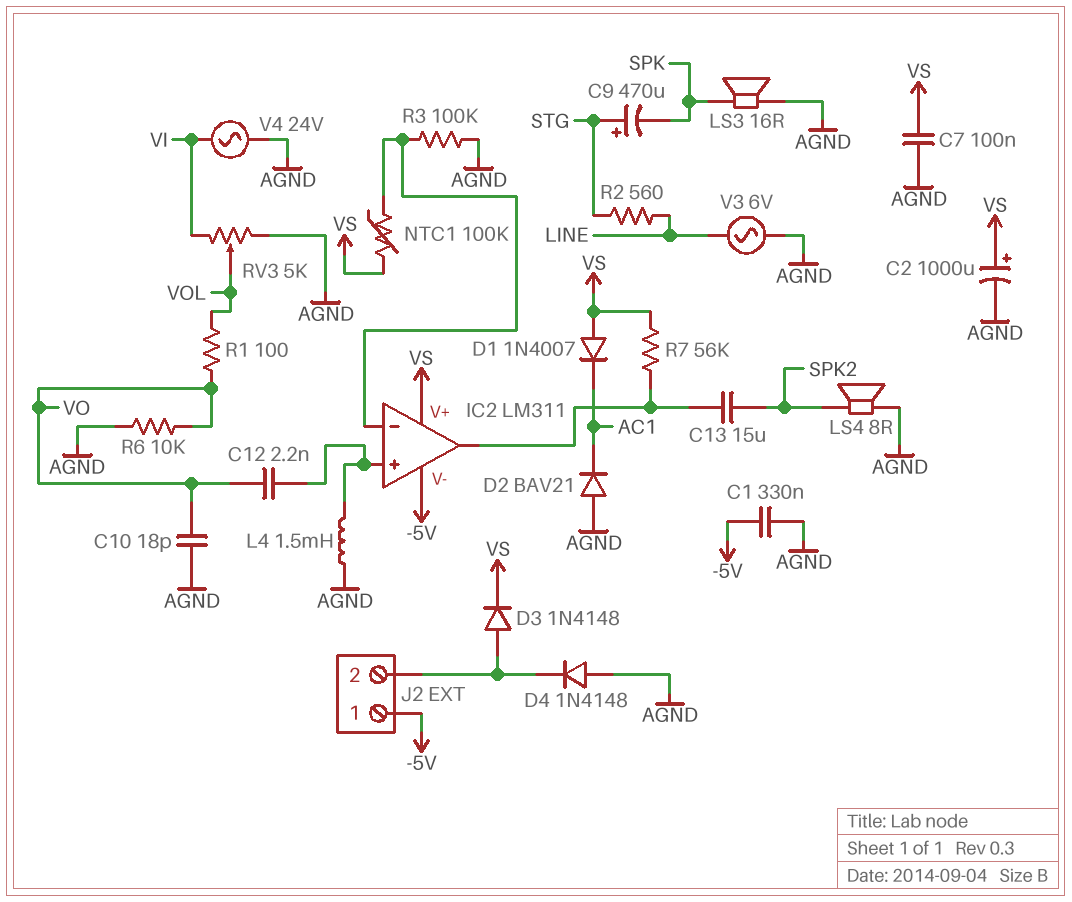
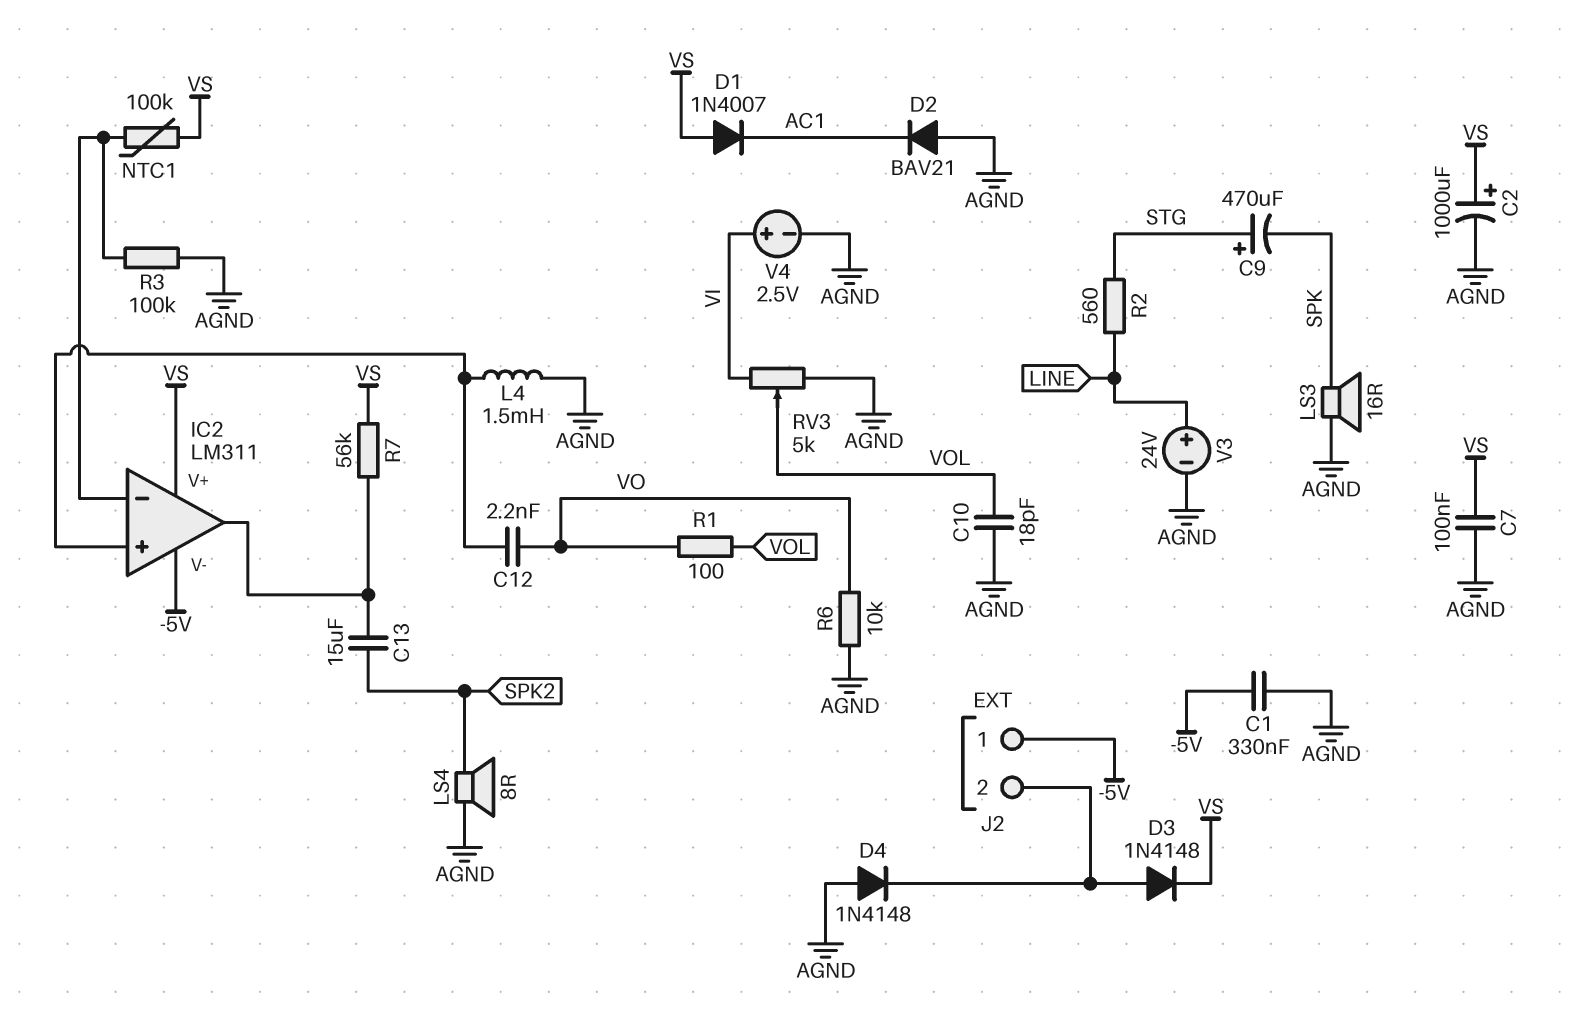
C10: 18pF (AGND, VO) -> 18pF (AGND, VOL)
V3: AC 6V (AGND, LINE) -> 24V (plus LINE, minus AGND)
V4: AC 24V (AGND, VI) -> 2.5V (plus VI, minus AGND)

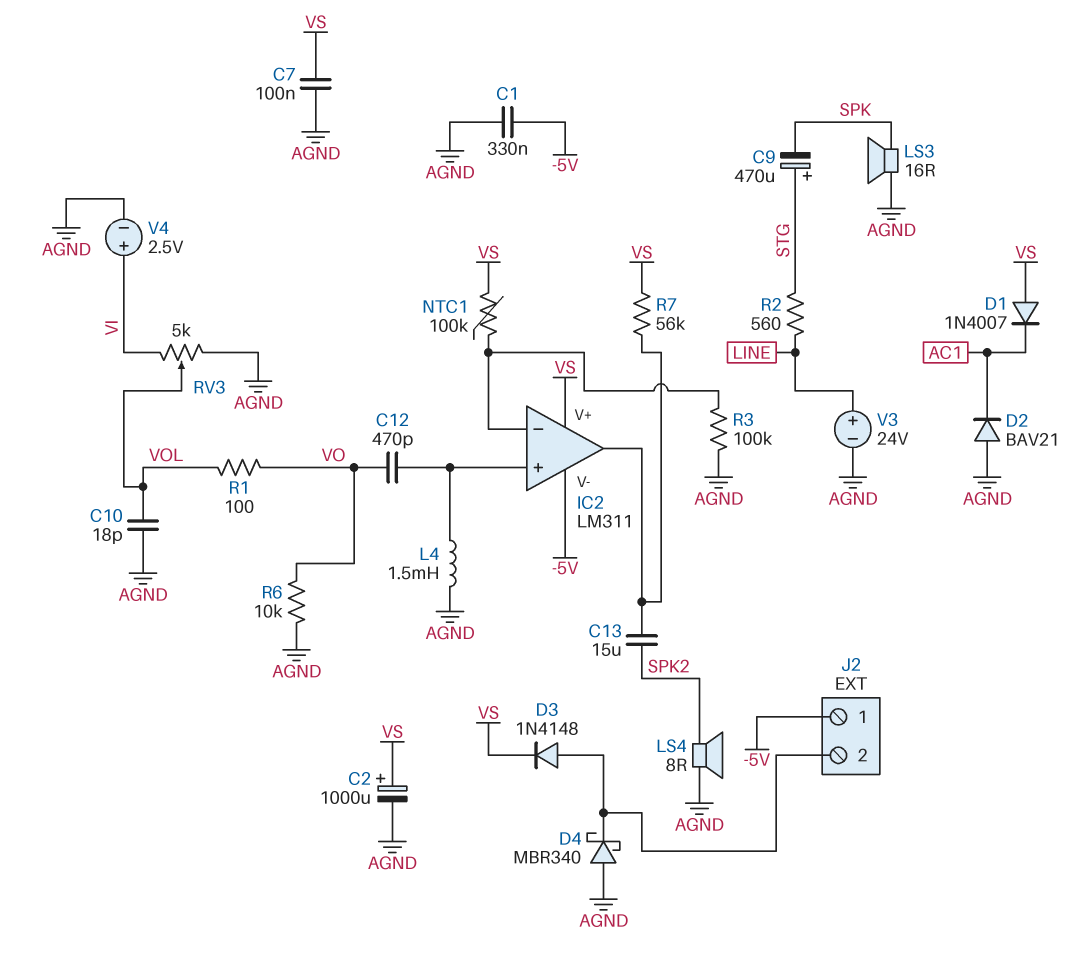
C12: 2.2nF (IC2/in+, VO) -> 470pF (IC2/in+, VO)
D4: diode 1N4148 (A AGND, K J2/2) -> schottky MBR340 (A AGND, K J2/2)

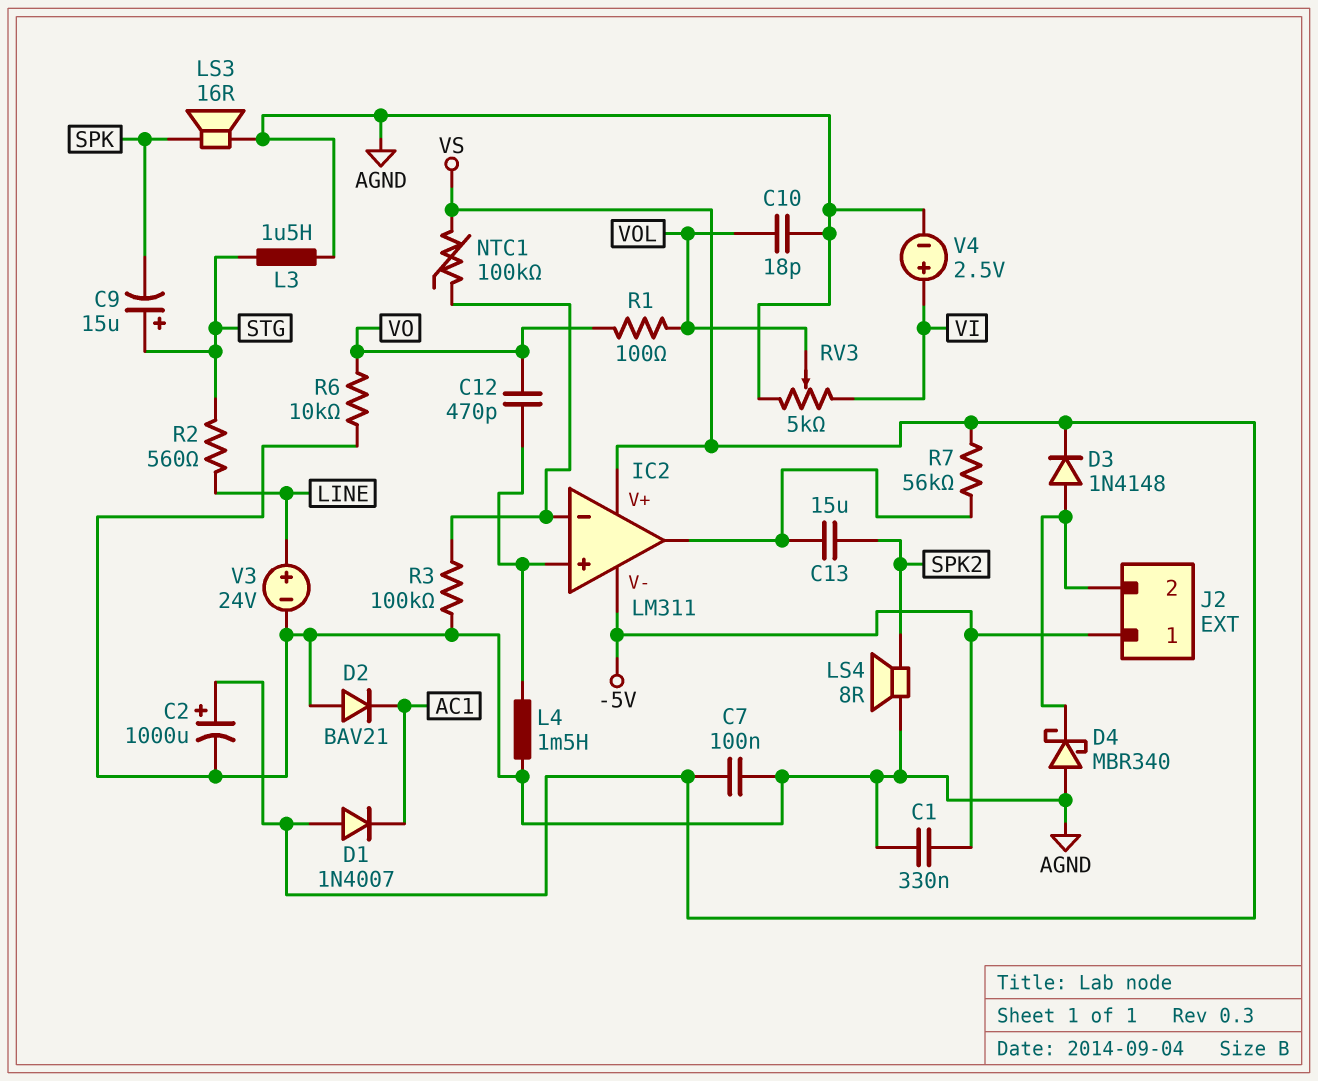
C9: 470uF (plus STG, minus SPK) -> 15uF (plus STG, minus SPK)
L3: none -> 1.5uH (AGND, STG)

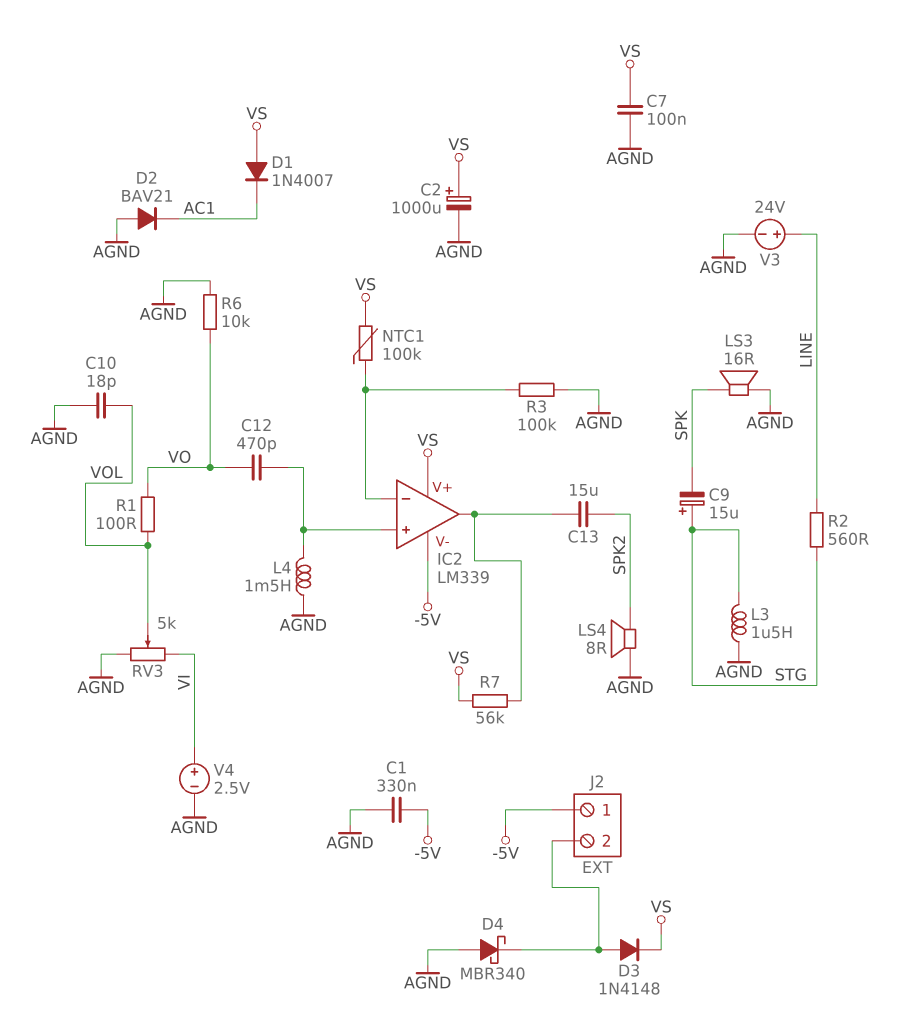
IC2: LM311 -> LM339

